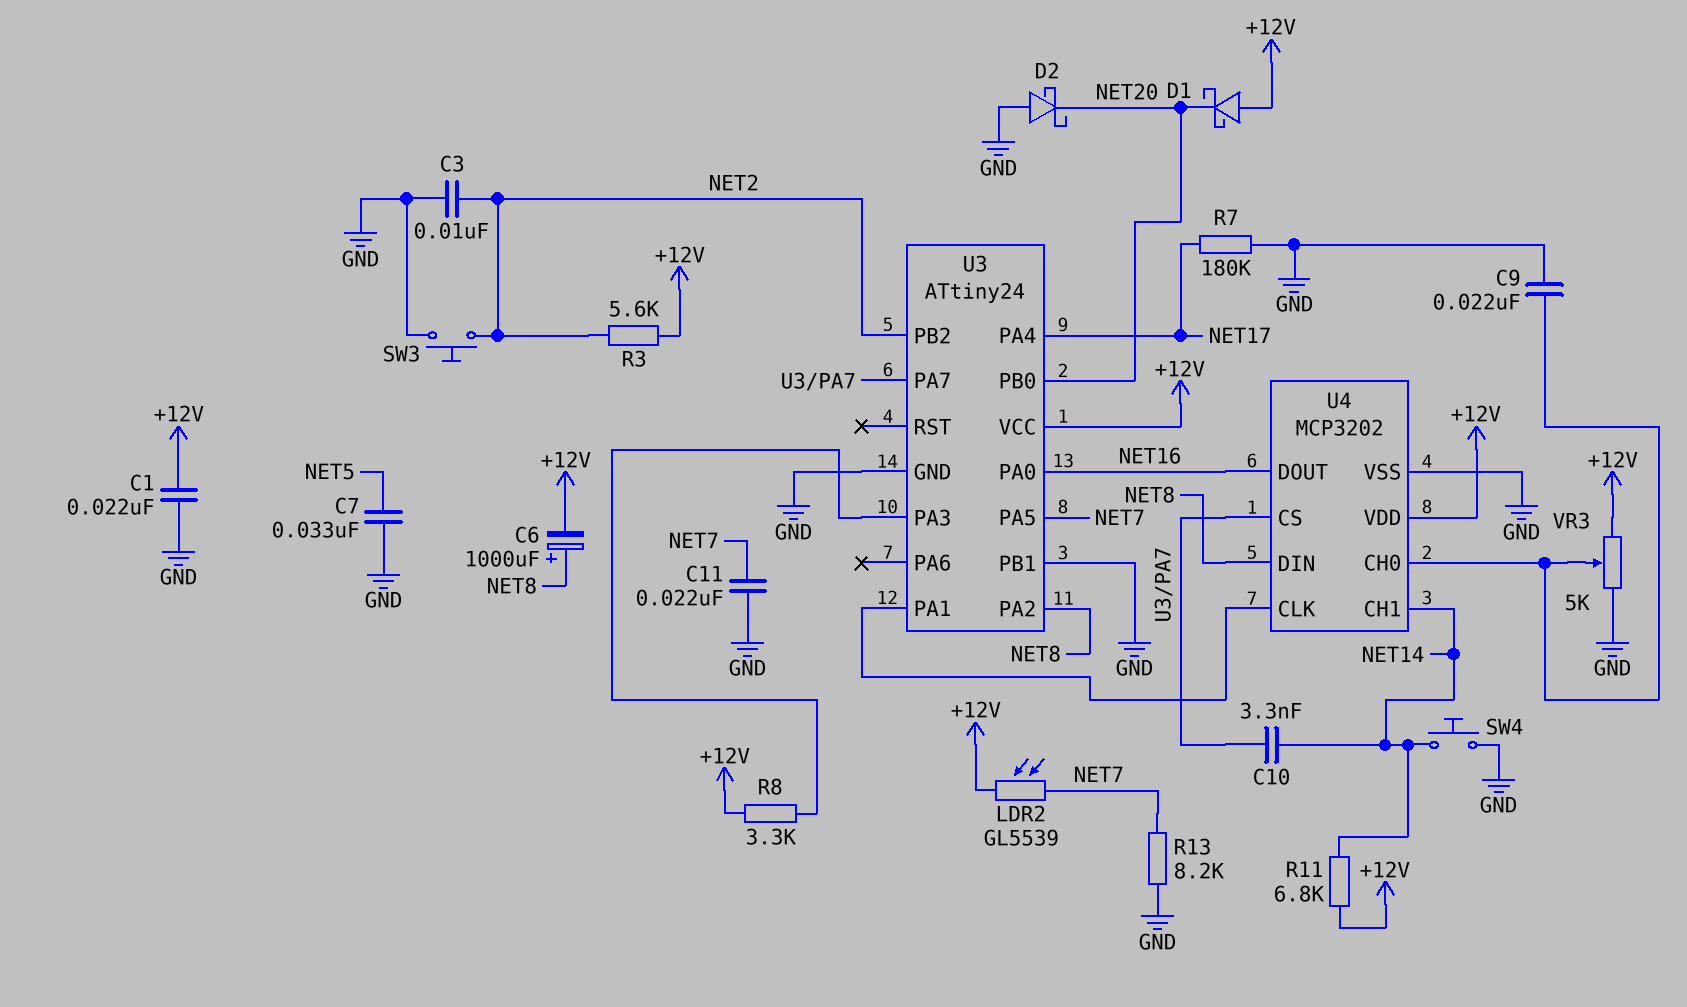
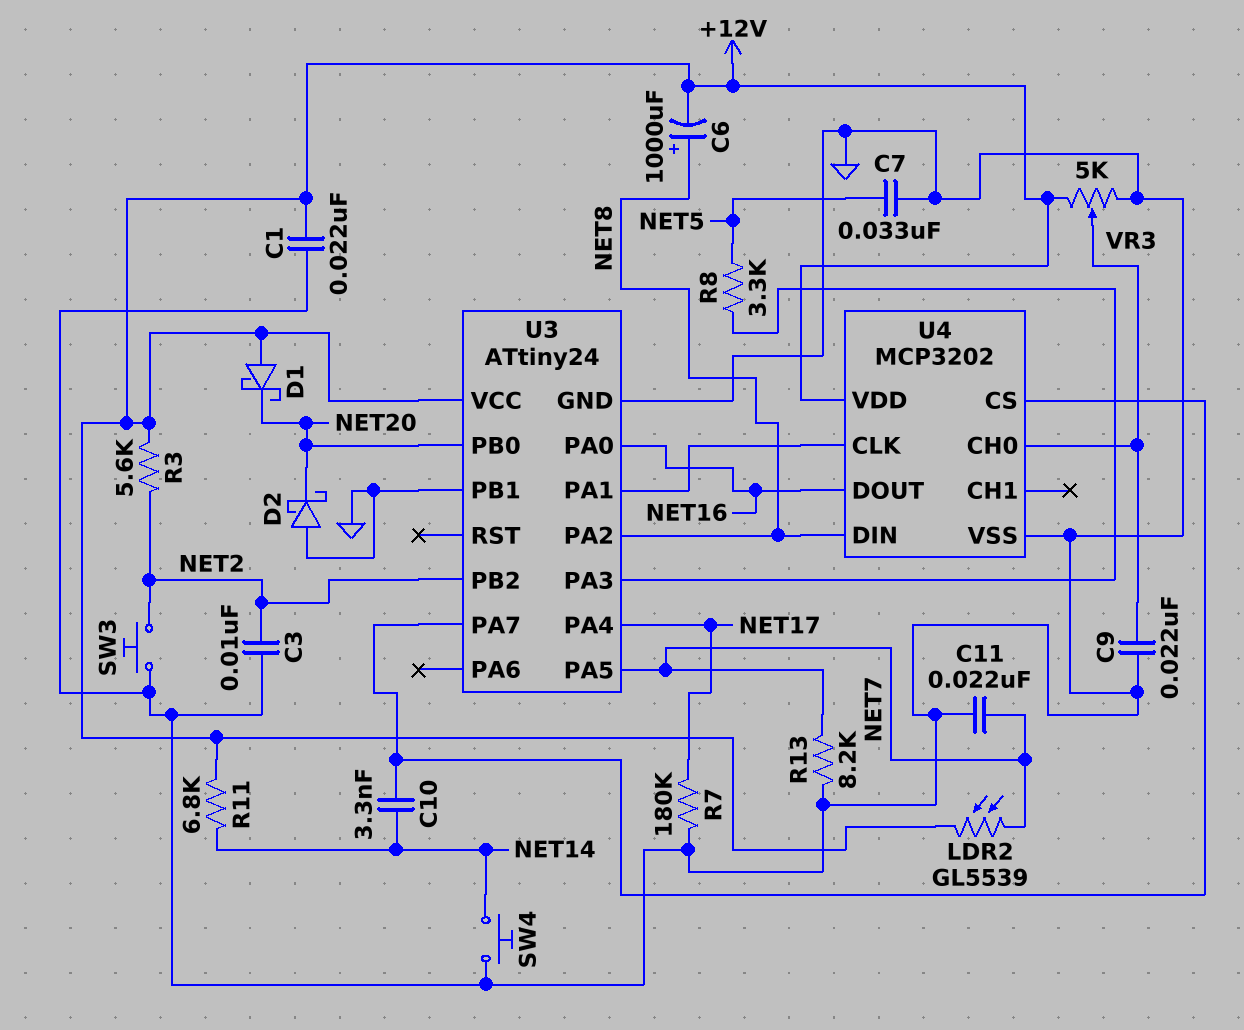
R8: 3.3k (+12V, U3/PA3) -> 3.3k (NET5, U3/PA3)
U4 pin CH1: NET14 -> none

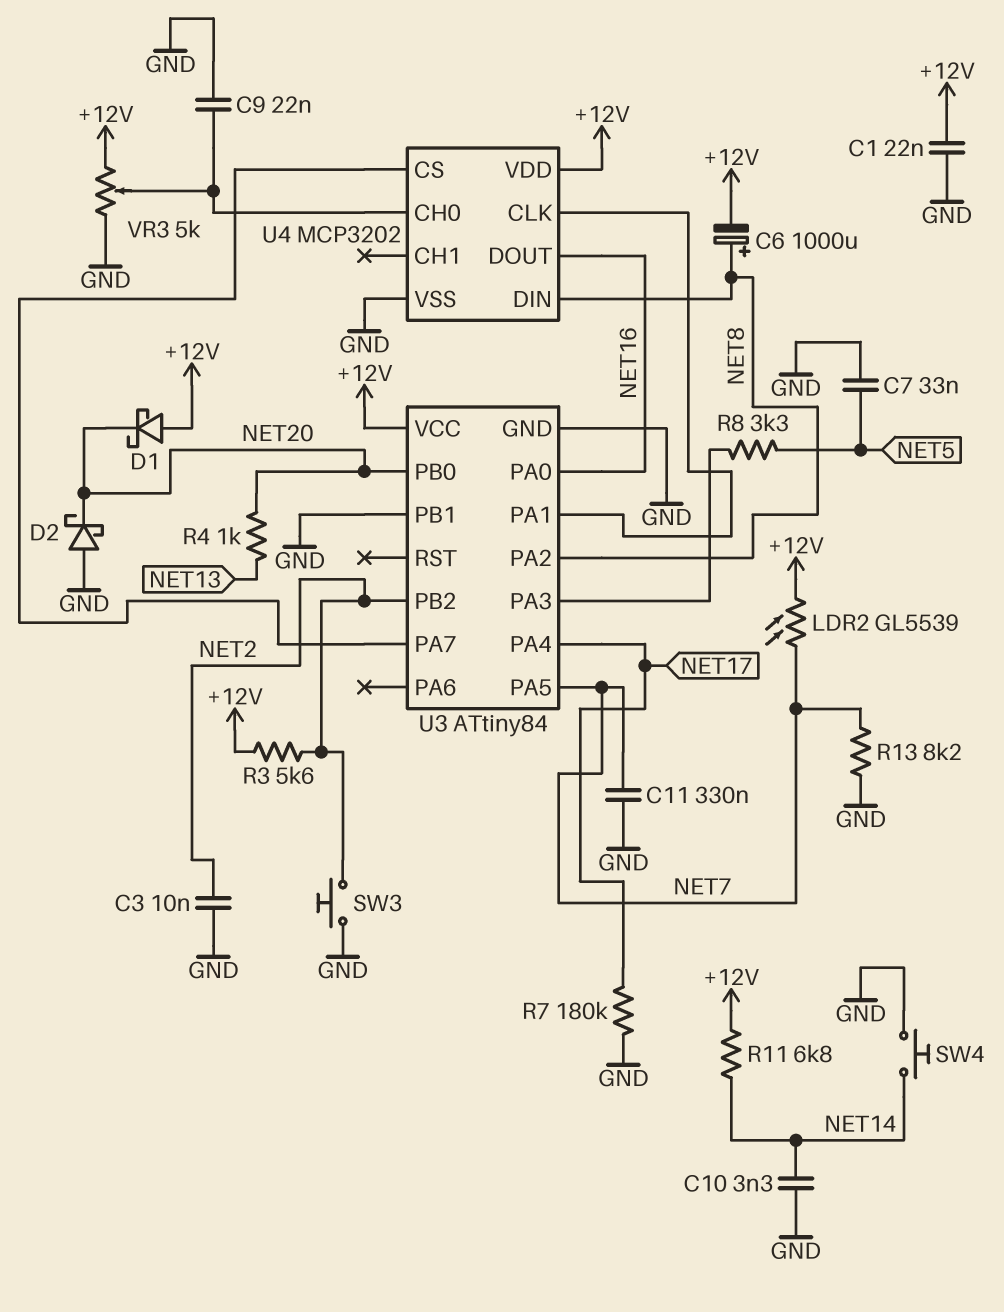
C10: 3.3nF (NET14, U3/PA7) -> 3.3nF (GND, NET14)
C11: 22nF (GND, NET7) -> 330nF (GND, NET7)
R4: none -> 1k (NET13, NET20)
U3: ATtiny24 -> ATtiny84

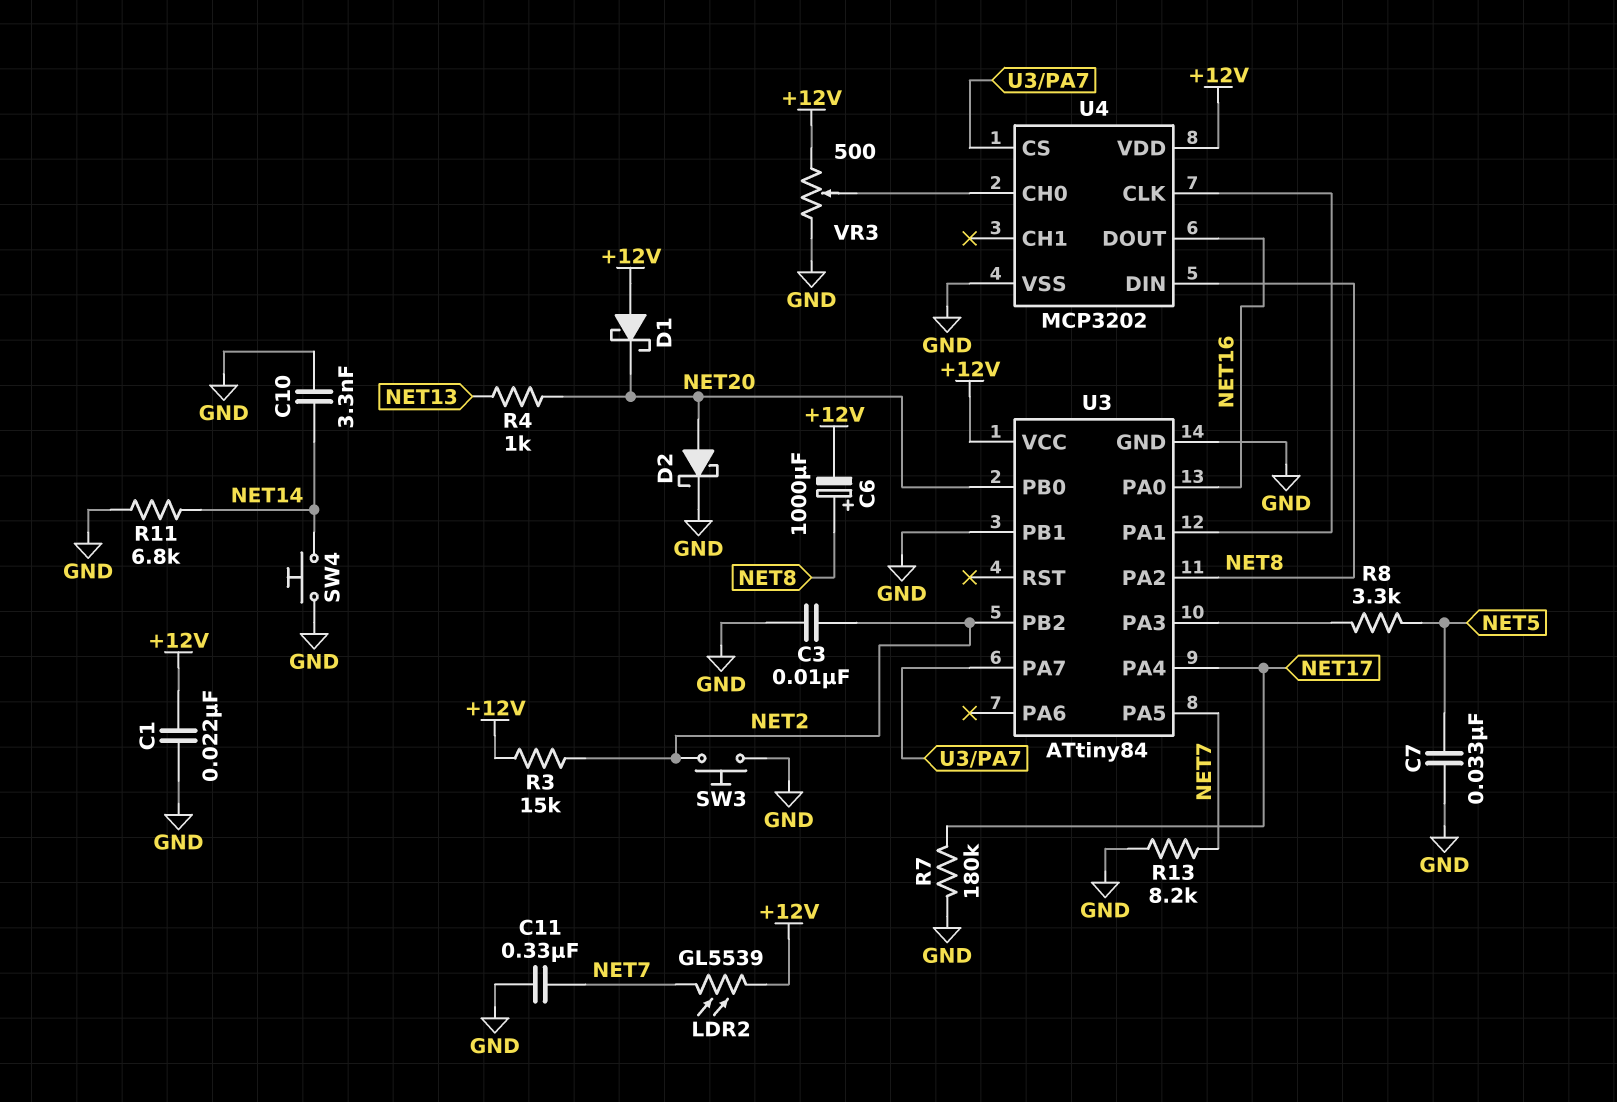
C9: 22nF (GND, U4/CH0) -> none
D2: schottky (A GND, K NET20) -> schottky (A NET20, K GND)
R3: 5.6k (+12V, NET2) -> 15k (+12V, NET2)
R11: 6.8k (+12V, NET14) -> 6.8k (GND, NET14)
VR3: 5k (+12V, GND, wiper U4/CH0) -> 500 (+12V, GND, wiper U4/CH0)

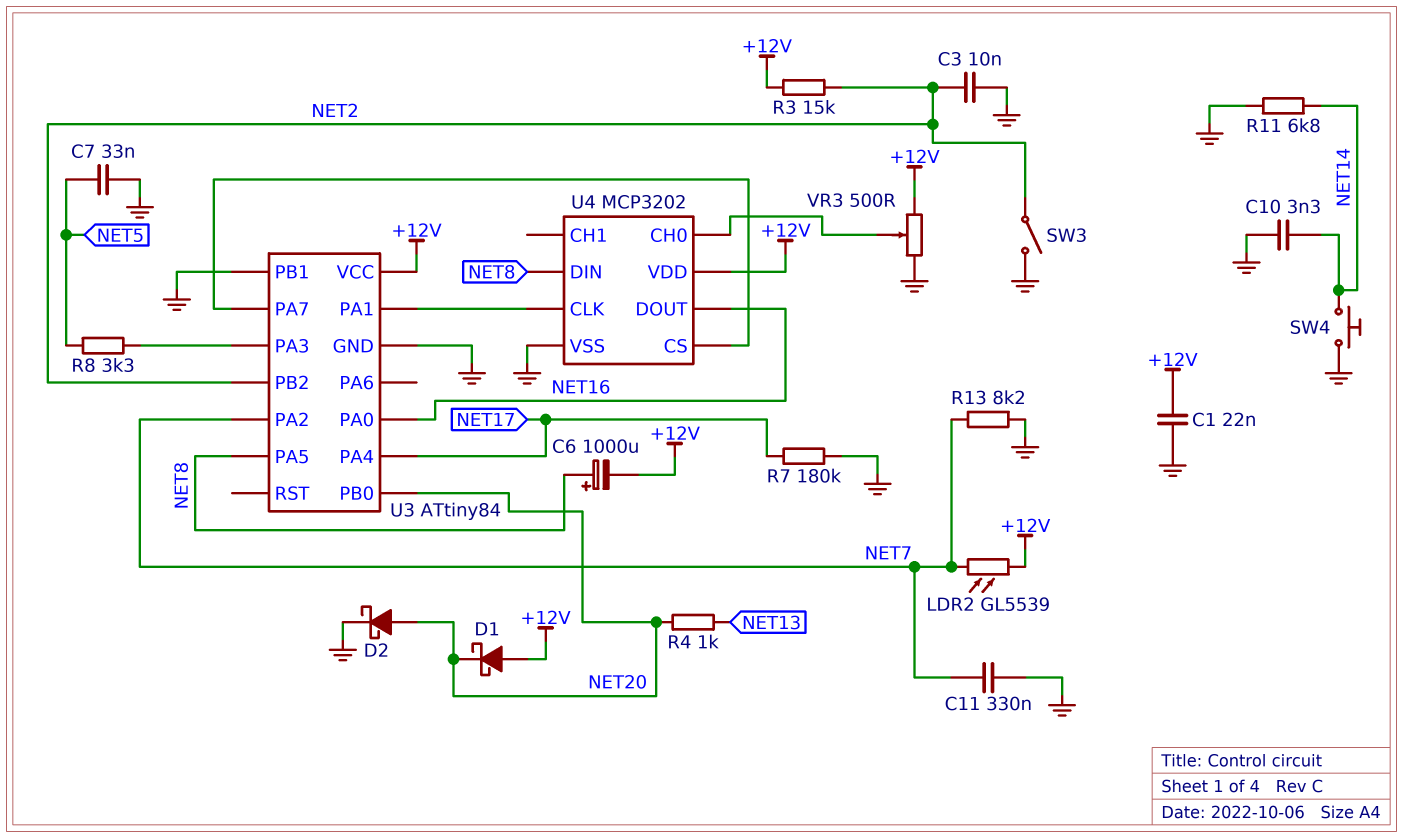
SW3: button (GND, NET2) -> switch (GND, NET2)
U3 pin PA2: NET8 -> NET7
U3 pin PA5: NET7 -> NET8

